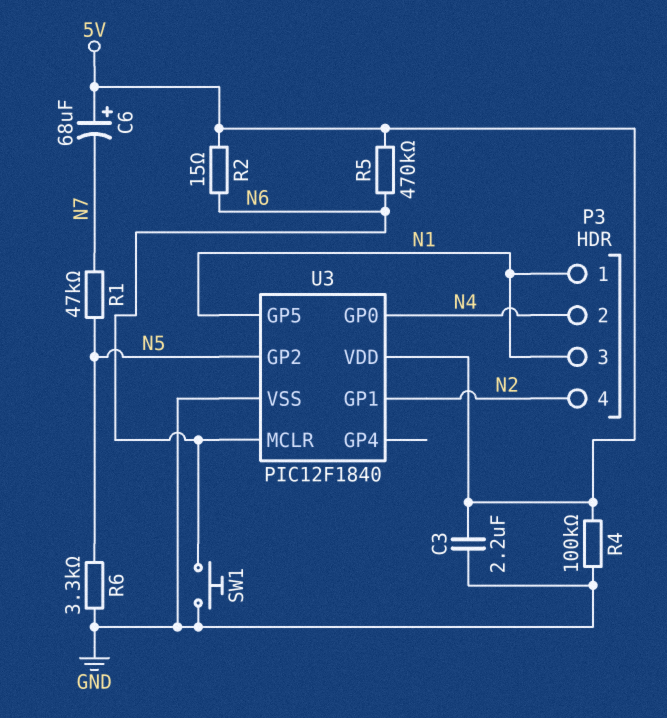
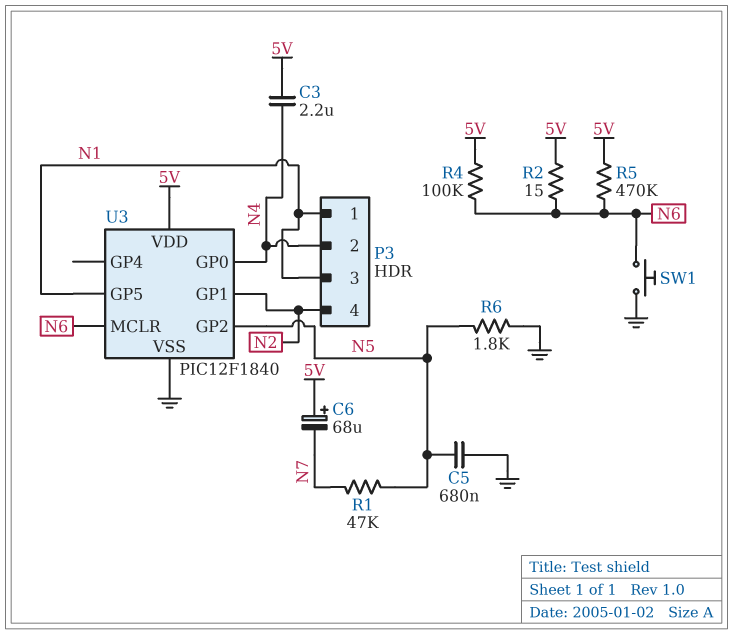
C3: 2.2uF (5V, GND) -> 2.2uF (5V, N4)
C5: none -> 680nF (GND, N5)
R4: 100k (5V, GND) -> 100k (5V, N6)
R6: 3.3k (GND, N5) -> 1.8k (GND, N5)

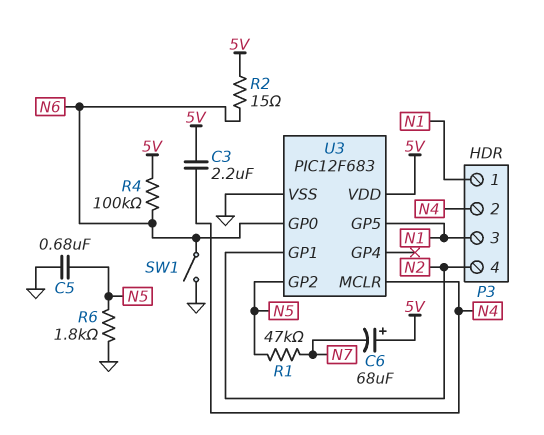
R5: 470k (5V, N6) -> none
SW1: button (GND, N6) -> switch (GND, N6)
U3: PIC12F1840 -> PIC12F683
U3 pin GP0: N4 -> N6
U3 pin MCLR: N6 -> N4

